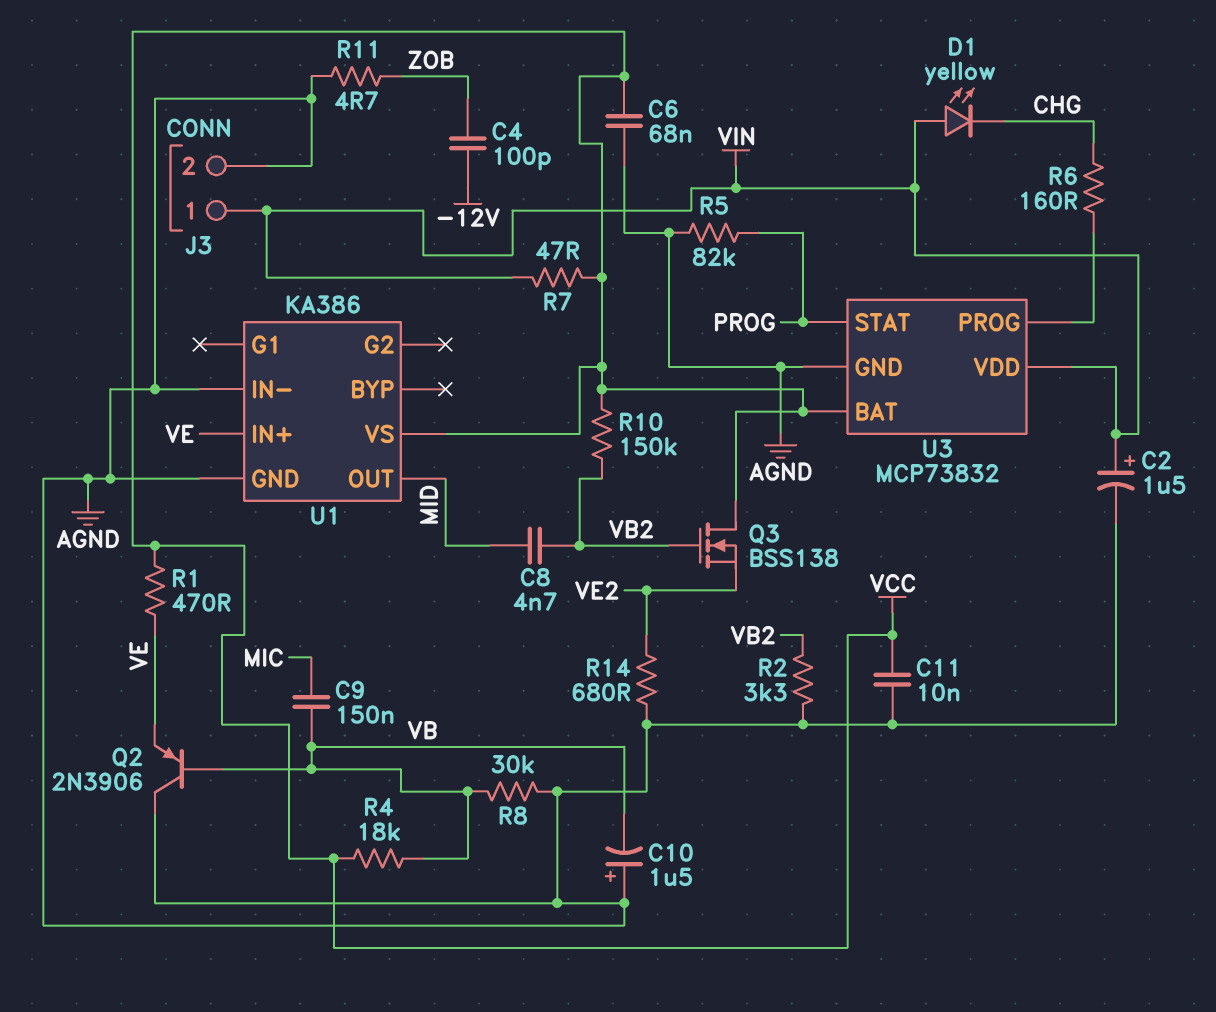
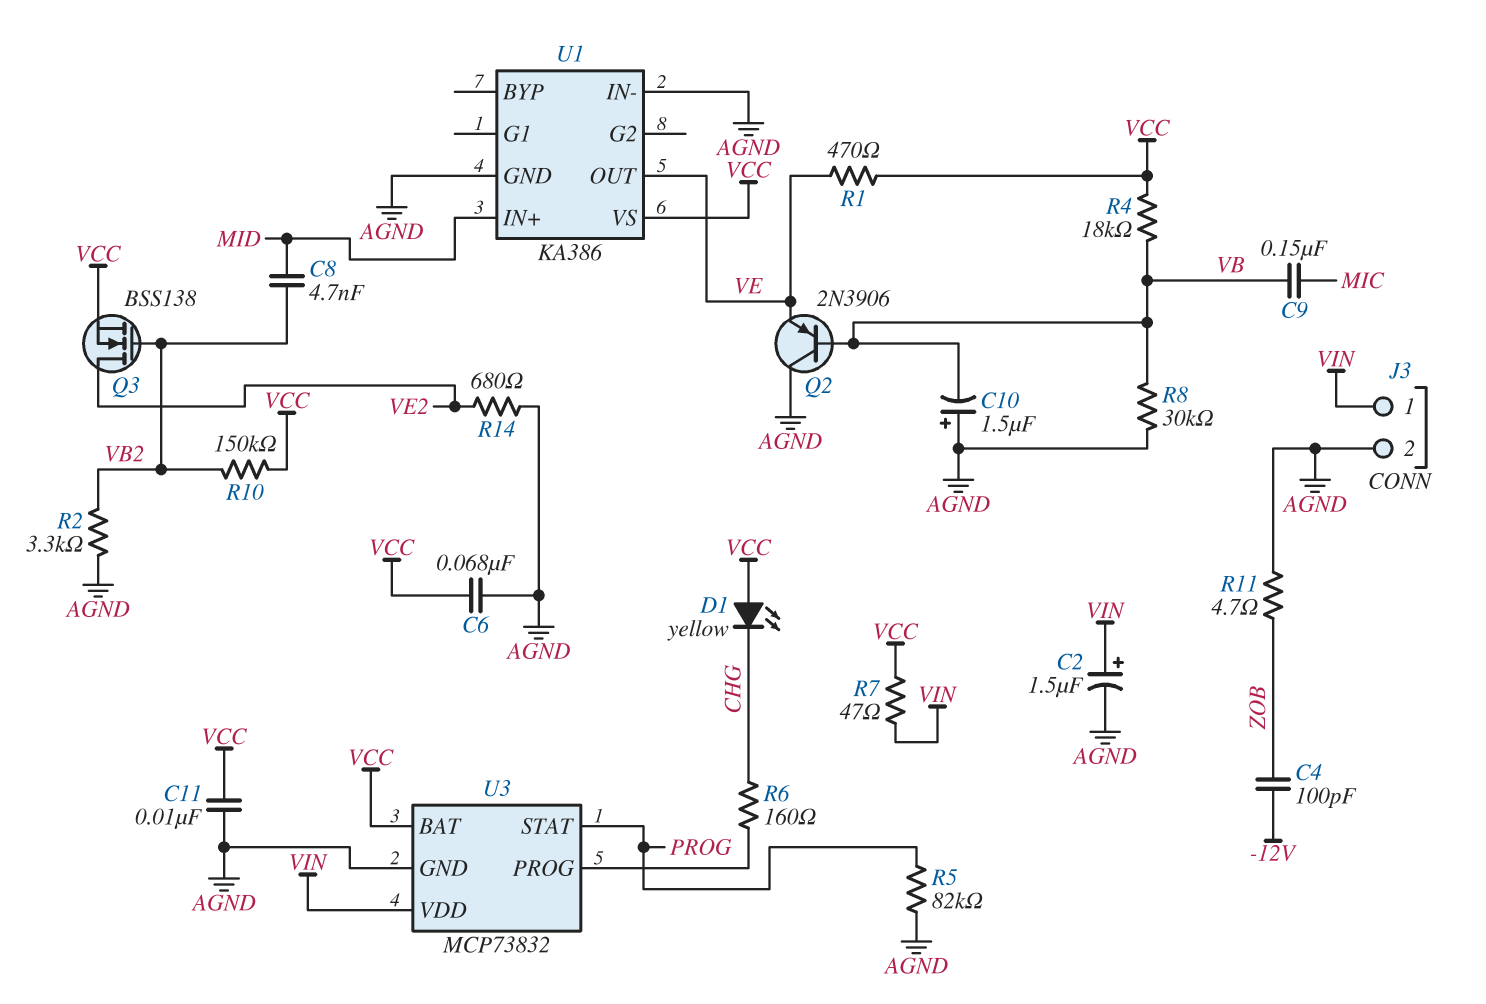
D1: LED yellow (A VIN, K CHG) -> LED yellow (A VCC, K CHG)
Q3: NMOS BSS138 (G VB2, D VCC, S VE2) -> NMOS BSS138 (G VB2, D VE2, S VCC)
U1 pin IN+: VE -> MID
U1 pin OUT: MID -> VE

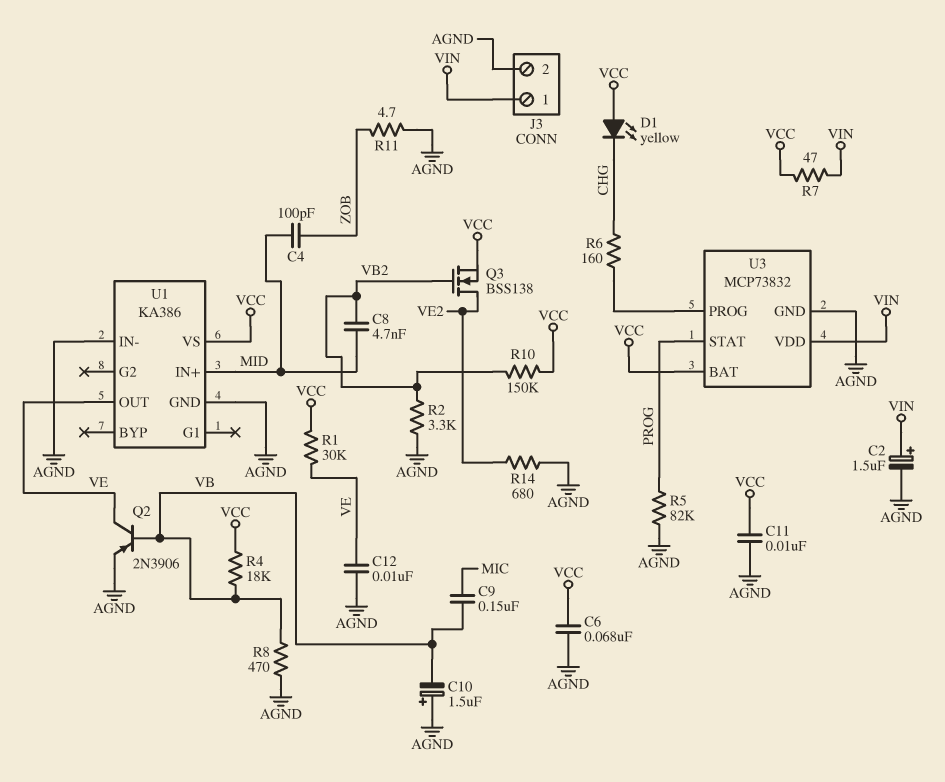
C4: 100pF (-12V, ZOB) -> 100pF (MID, ZOB)
C12: none -> 10nF (AGND, VE)
Q2: PNP 2N3906 (B VB, C AGND, E VE) -> PNP 2N3906 (B VB, C VE, E AGND)
R1: 470 (VCC, VE) -> 30k (VCC, VE)
R8: 30k (AGND, VB) -> 470 (AGND, VB)

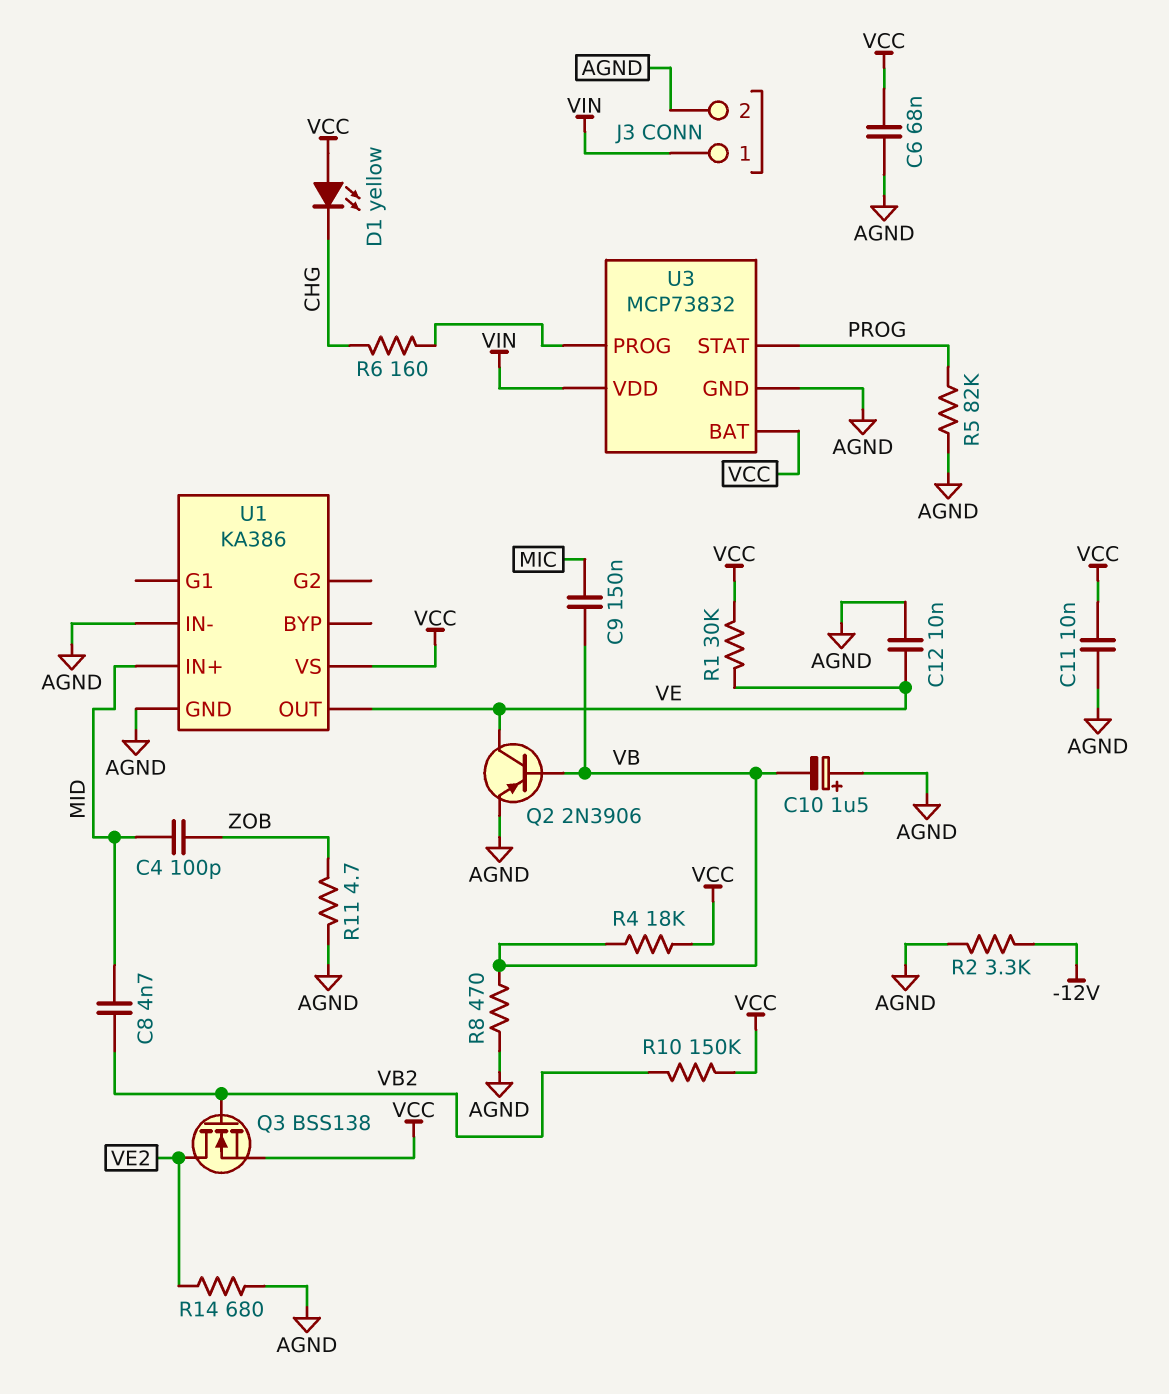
C2: 1.5uF (plus VIN, minus AGND) -> none
R2: 3.3k (AGND, VB2) -> 3.3k (-12V, AGND)
R7: 47 (VCC, VIN) -> none

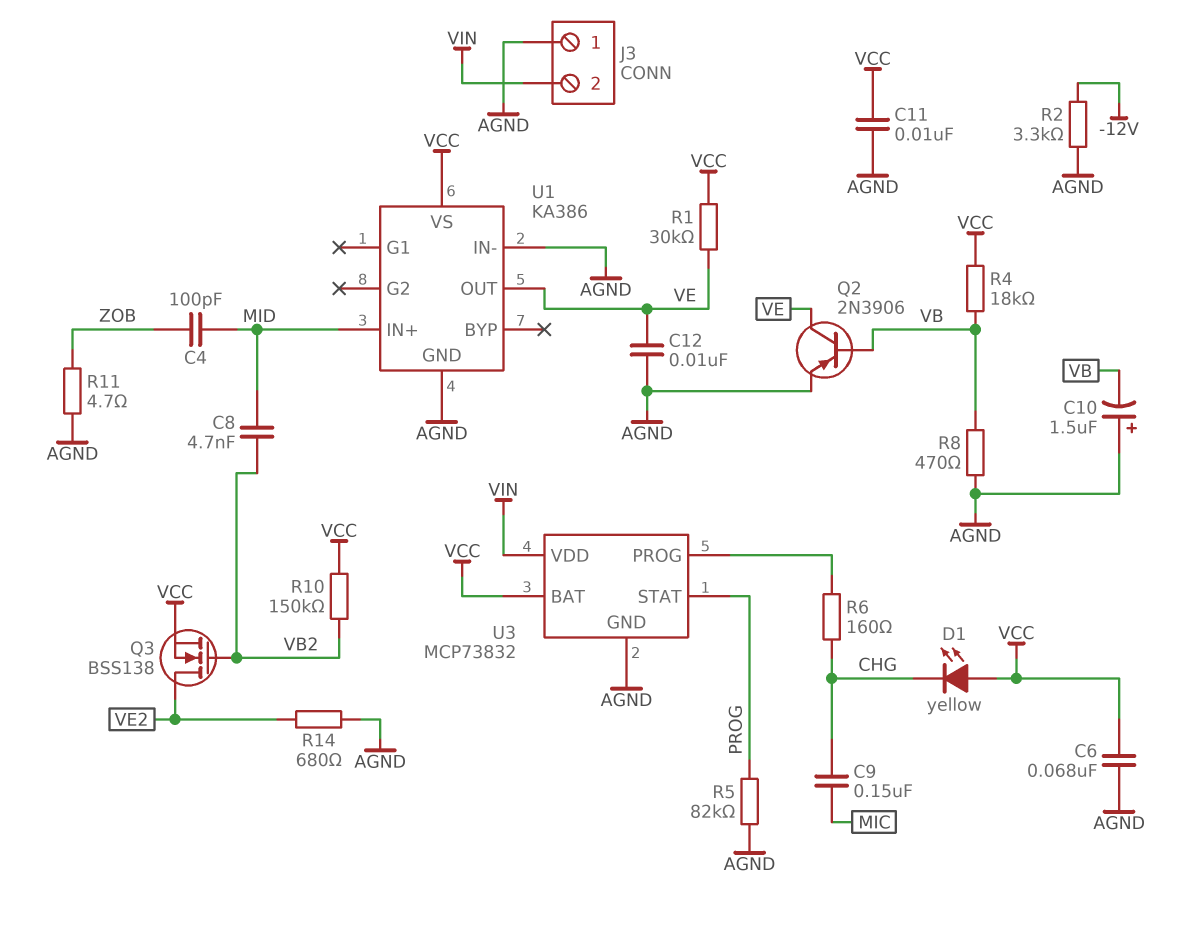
C9: 150nF (MIC, VB) -> 150nF (CHG, MIC)
J3 pin 1: VIN -> AGND
J3 pin 2: AGND -> VIN

